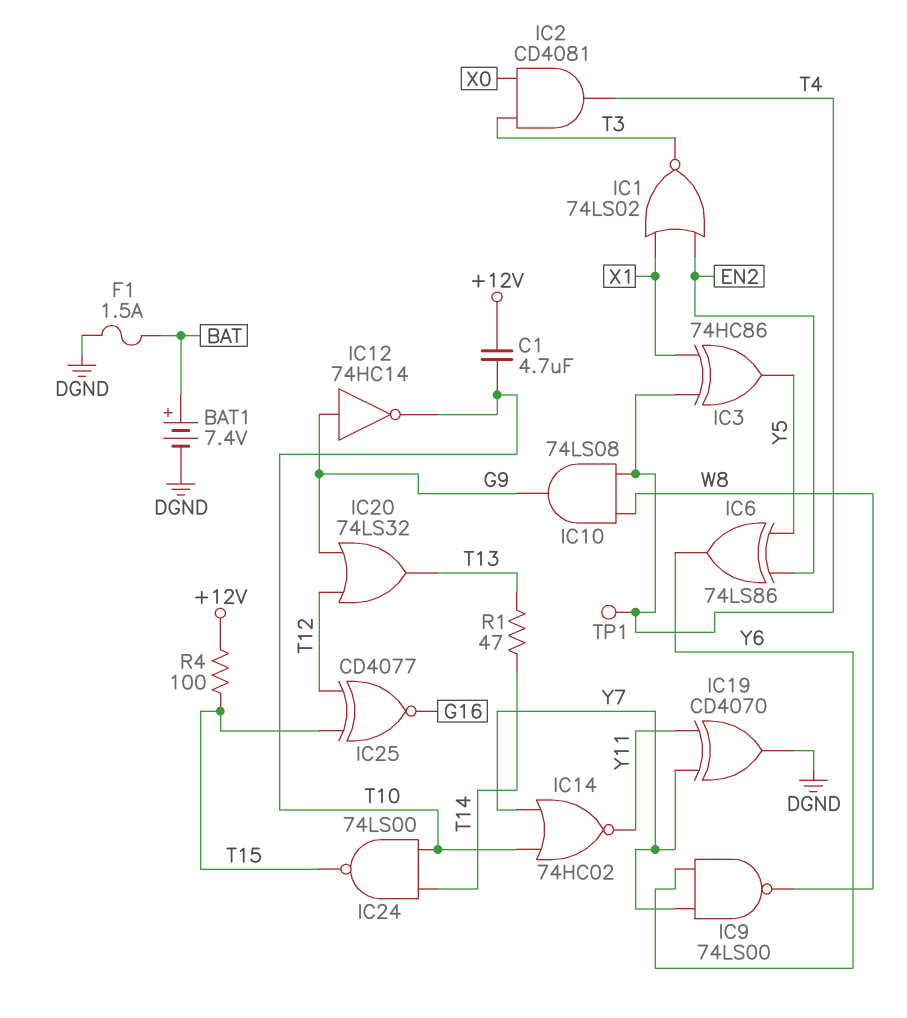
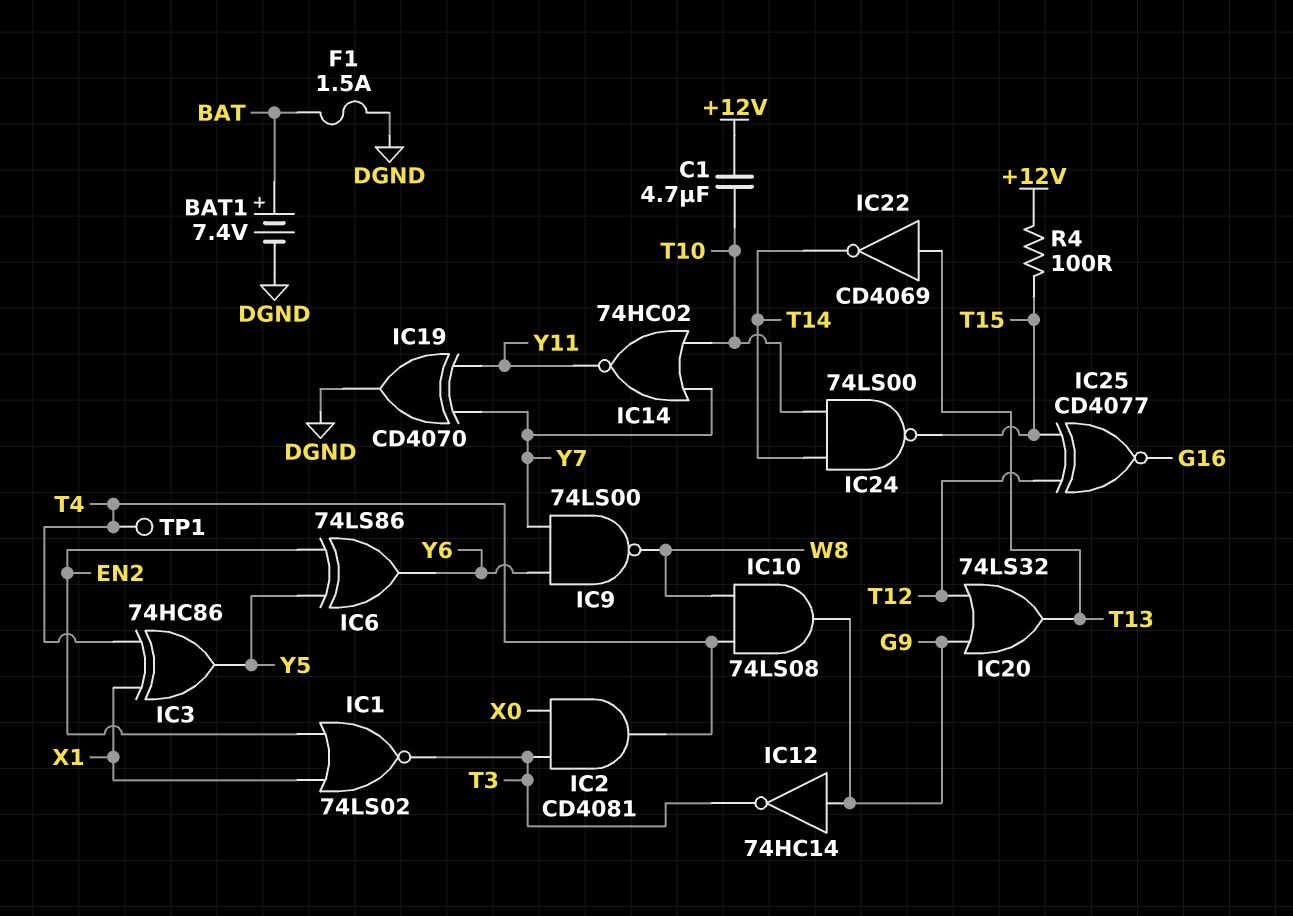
IC12: NOT 74HC14 (in G9, out T10) -> NOT 74HC14 (in G9, out T3)
IC22: none -> NOT CD4069 (in T13, out T14)
R1: 47 (T13, T14) -> none

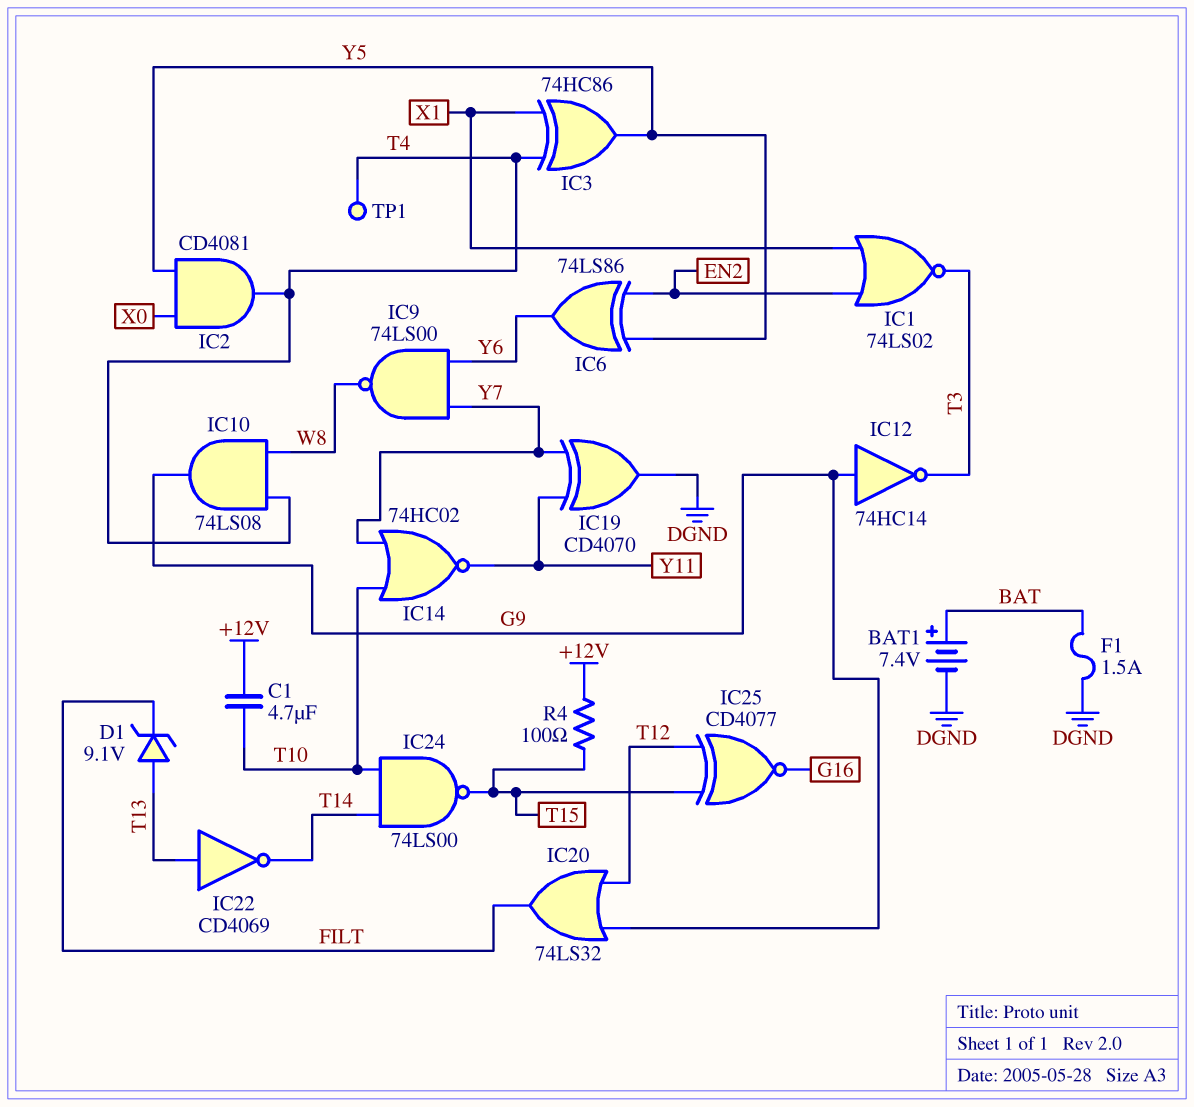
D1: none -> zener 9.1V (A T13, K FILT)
IC2: AND CD4081 (in T3, in X0, out T4) -> AND CD4081 (in X0, in Y5, out T4)
IC20: OR 74LS32 (in G9, in T12, out T13) -> OR 74LS32 (in G9, in T12, out FILT)

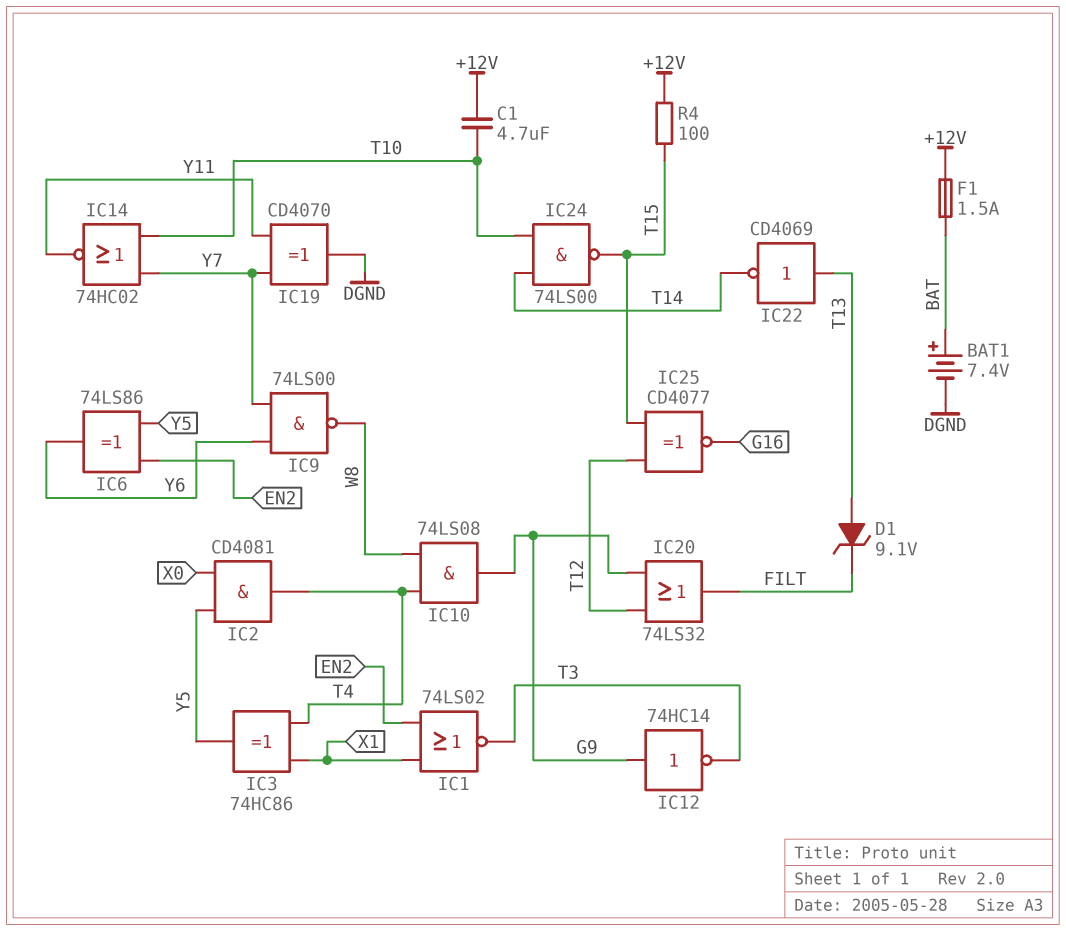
F1: 1.5A (BAT, DGND) -> 1.5A (+12V, BAT)
TP1: test point (T4) -> none

